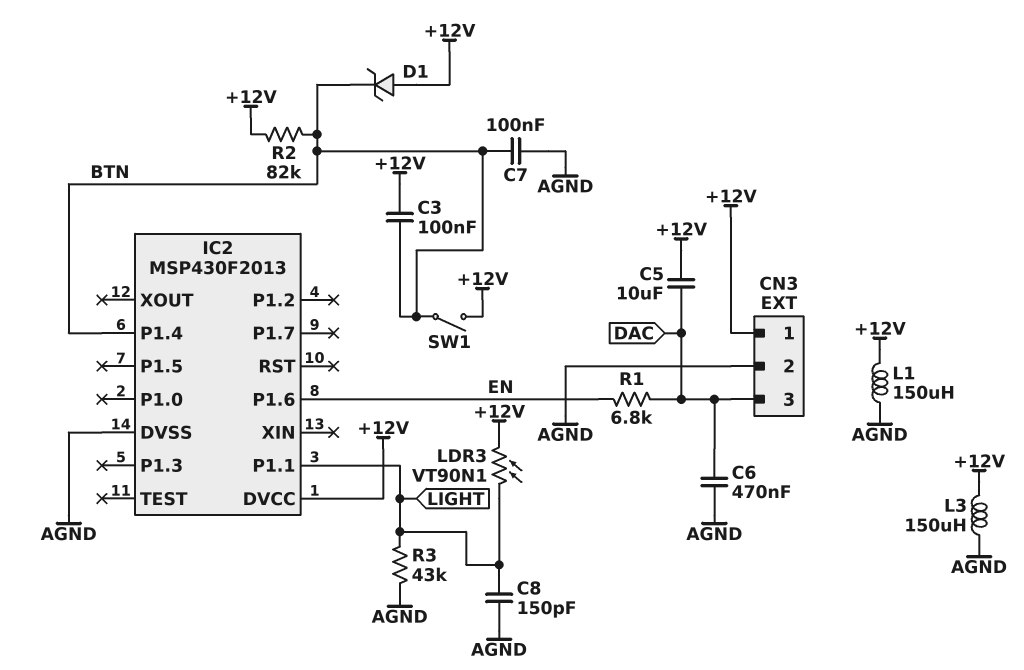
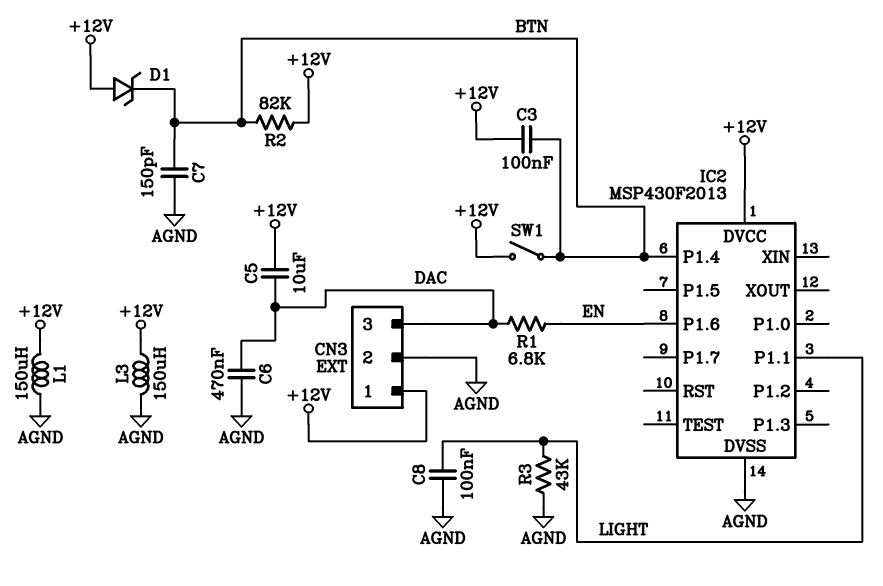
C7: 100nF (AGND, BTN) -> 150pF (AGND, BTN)
C8: 150pF (AGND, LIGHT) -> 100nF (AGND, LIGHT)
LDR3: VT90N1 (+12V, LIGHT) -> none

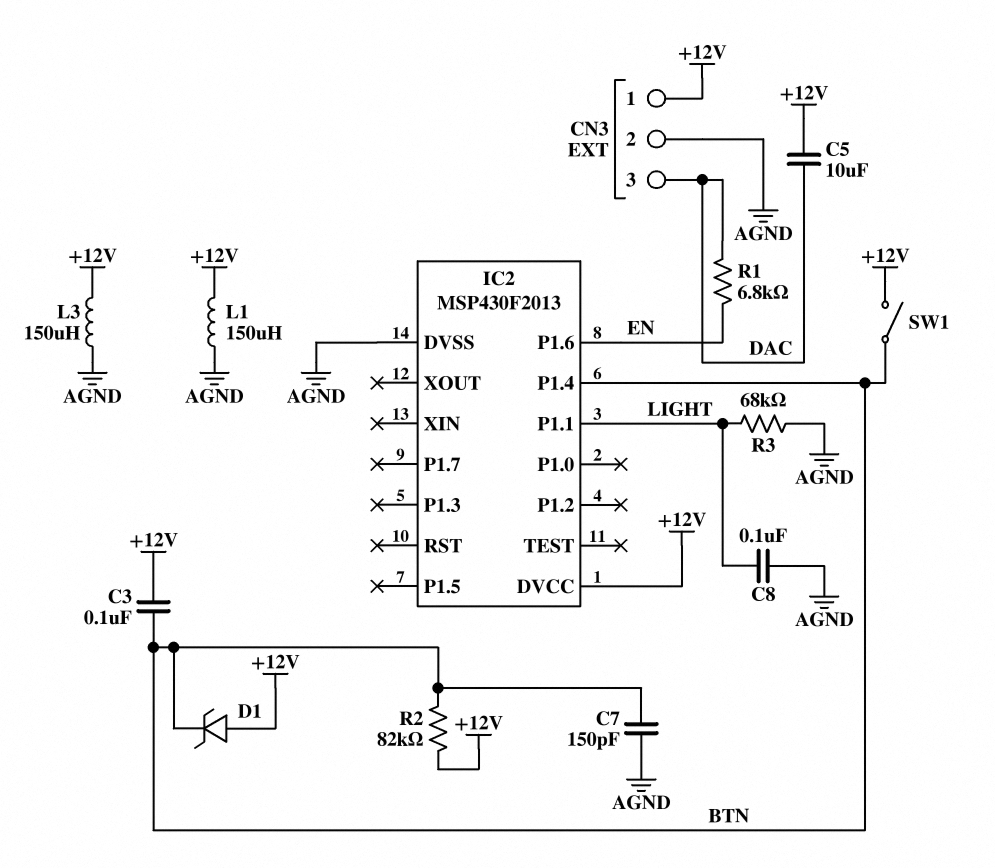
C6: 470nF (AGND, DAC) -> none
R3: 43k (AGND, LIGHT) -> 68k (AGND, LIGHT)

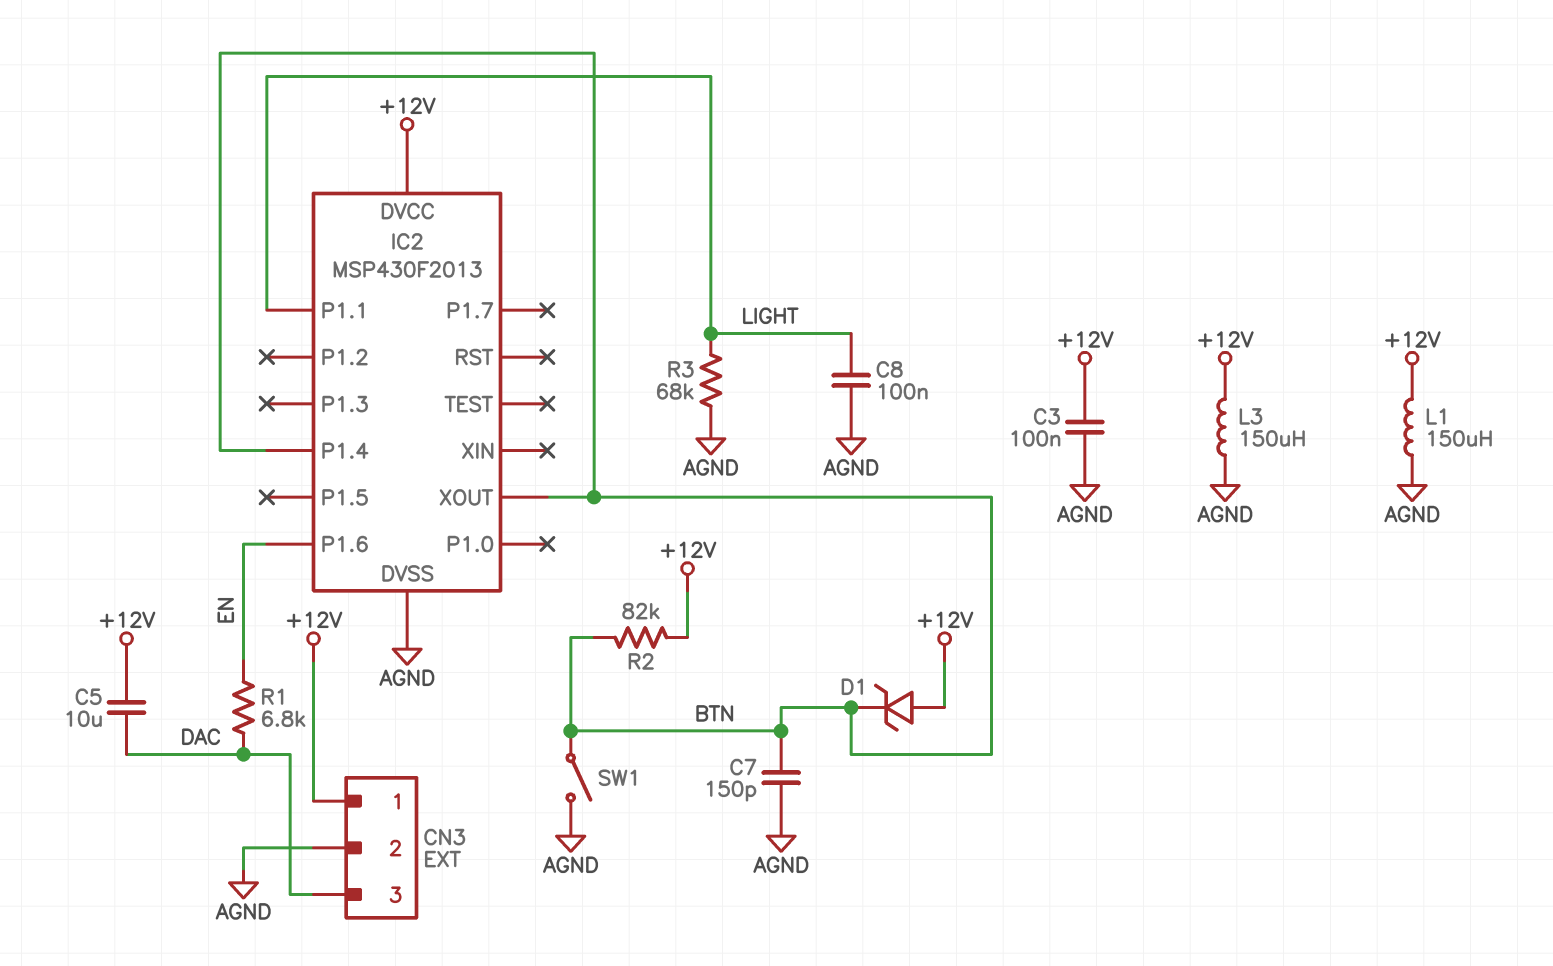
C3: 100nF (+12V, BTN) -> 100nF (+12V, AGND)
IC2 pin XOUT: none -> BTN
SW1: switch (+12V, BTN) -> switch (AGND, BTN)

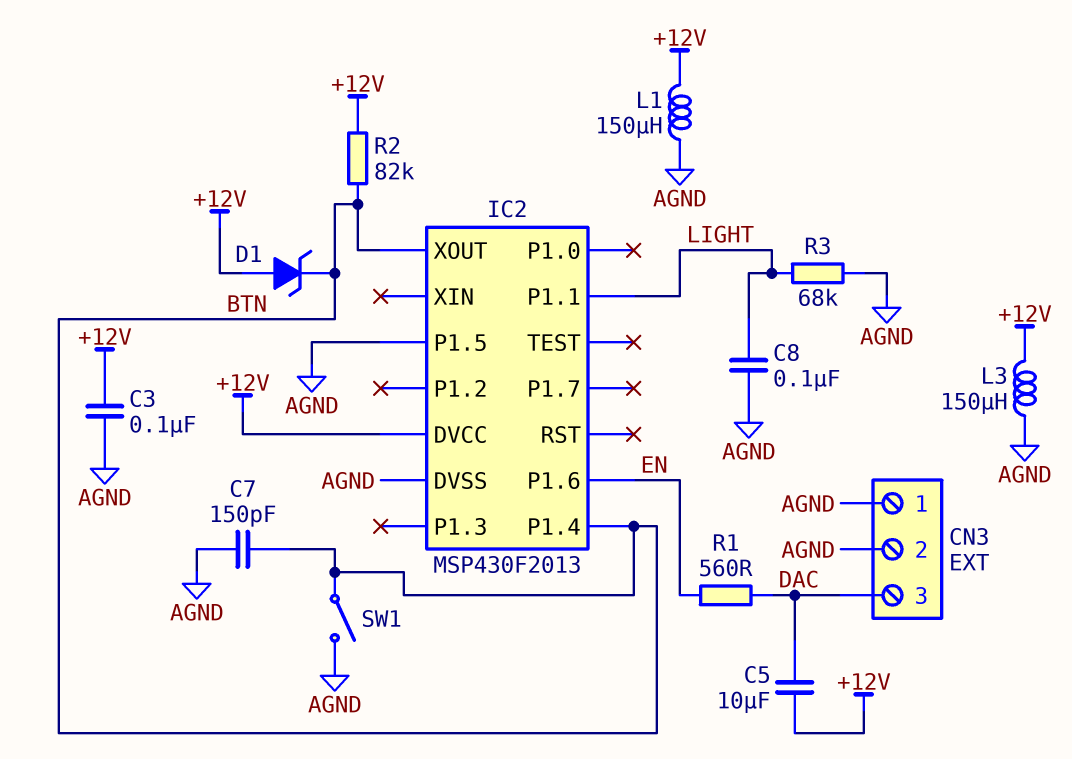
CN3 pin 1: +12V -> AGND
IC2 pin P1.5: none -> AGND
R1: 6.8k (DAC, EN) -> 560 (DAC, EN)

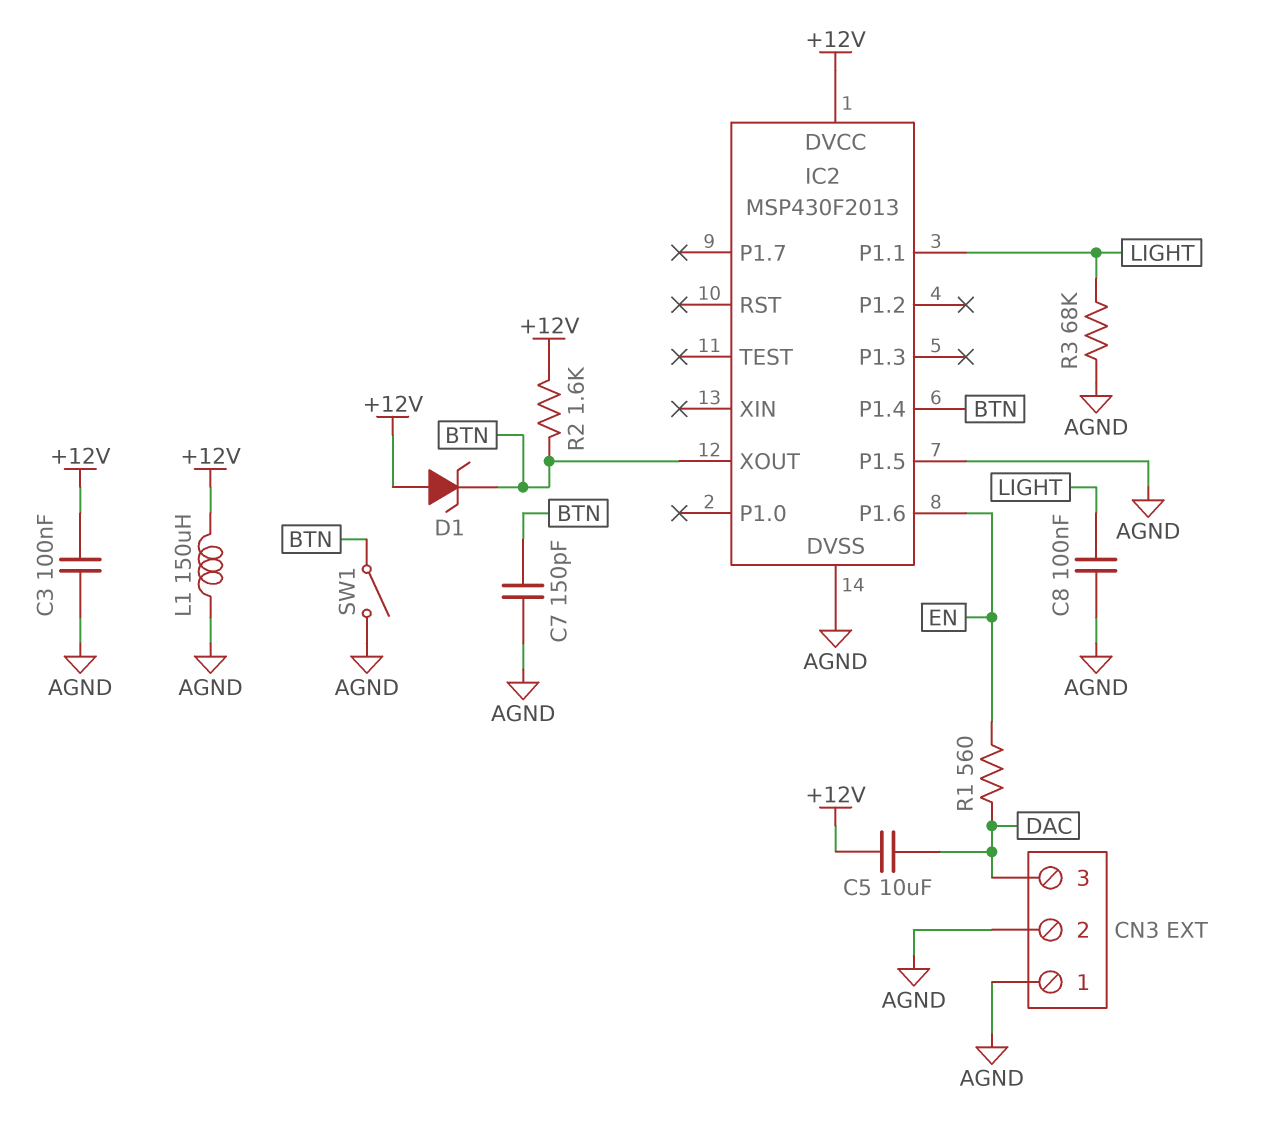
L3: 150uH (+12V, AGND) -> none
R2: 82k (+12V, BTN) -> 1.6k (+12V, BTN)

